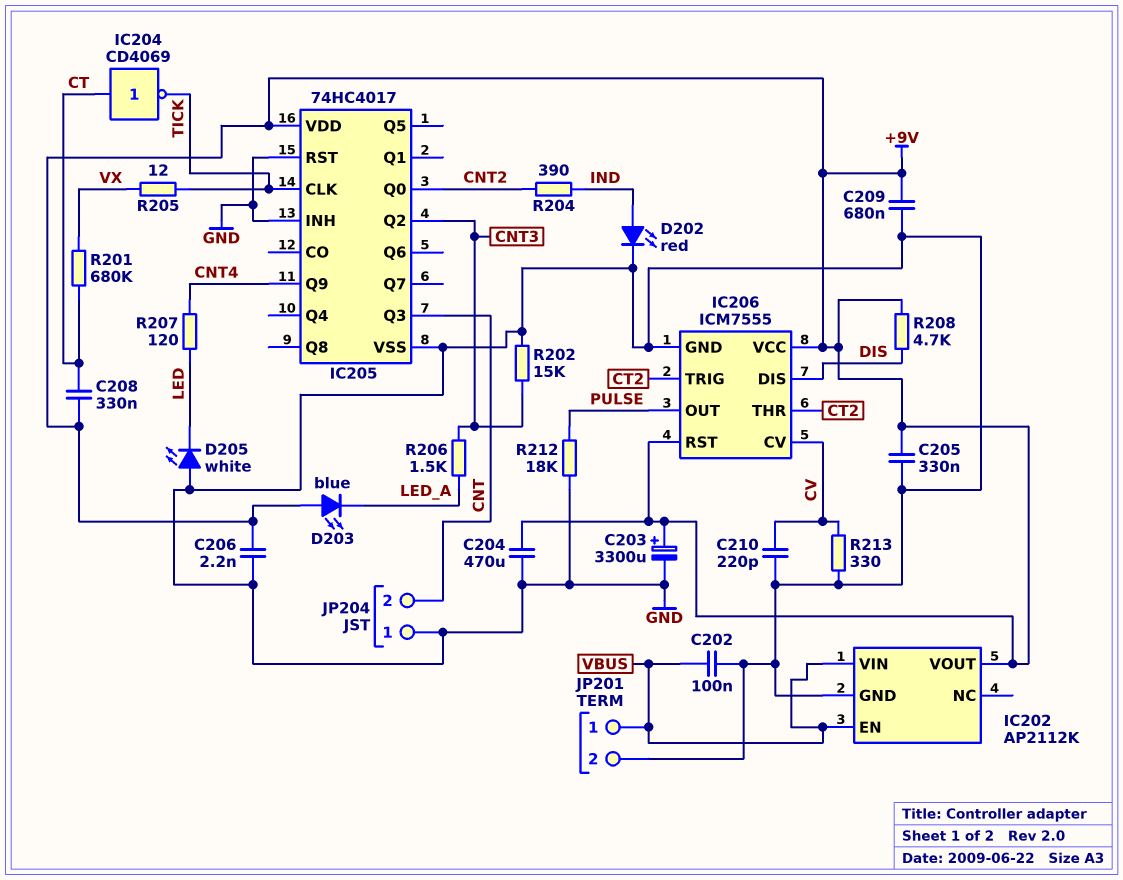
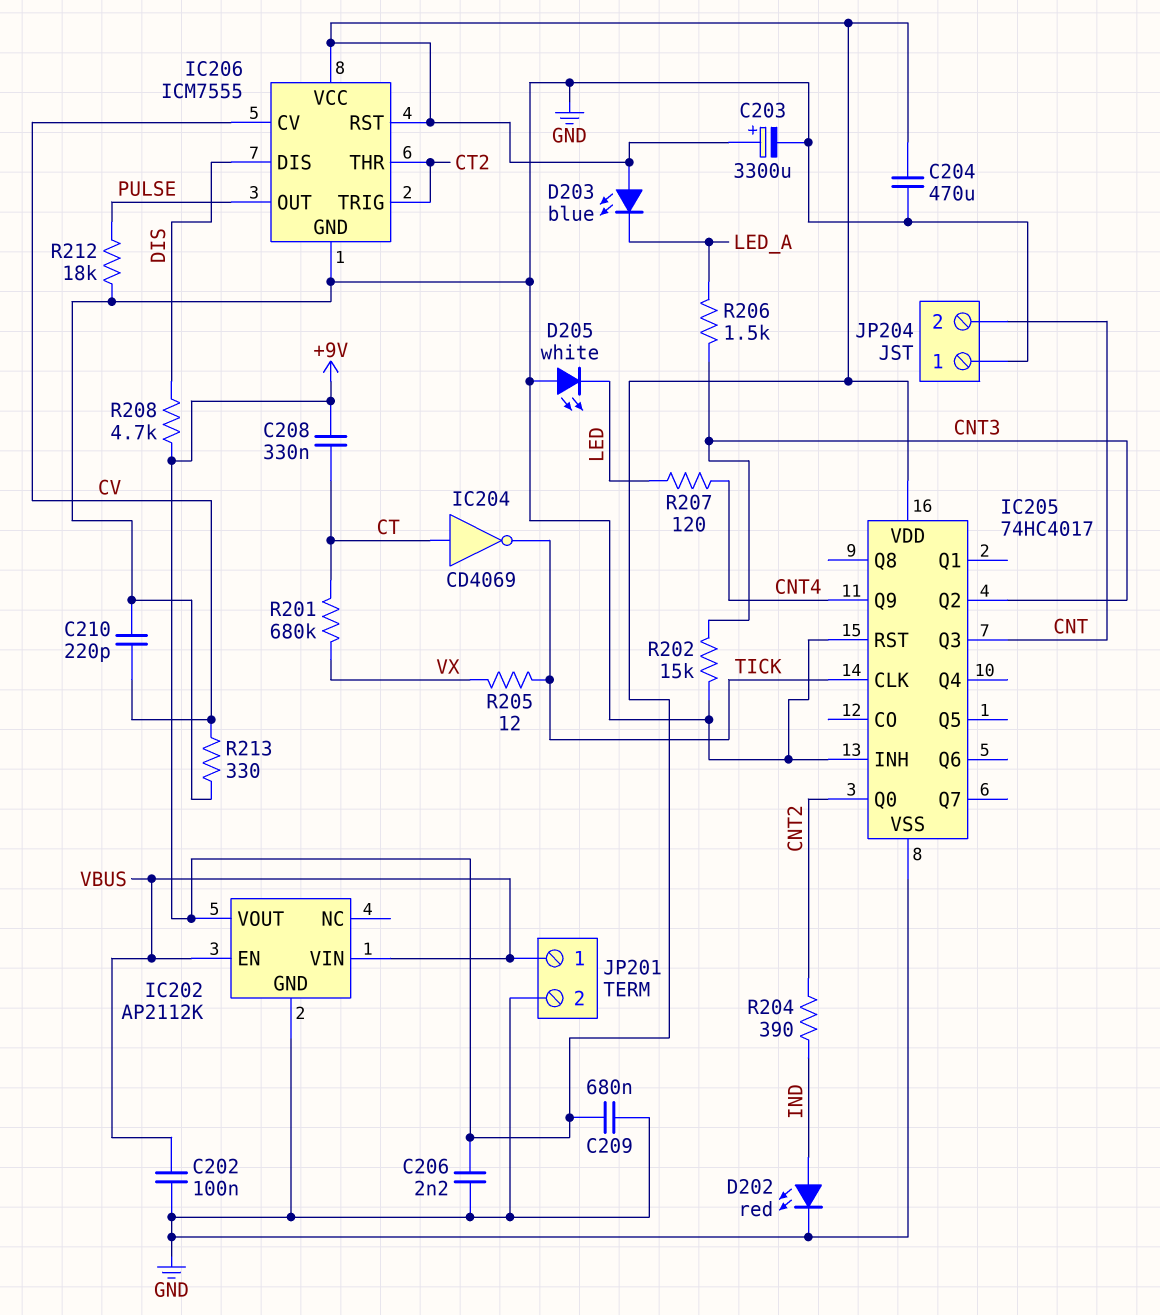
C205: 330nF (+9V, GND) -> none

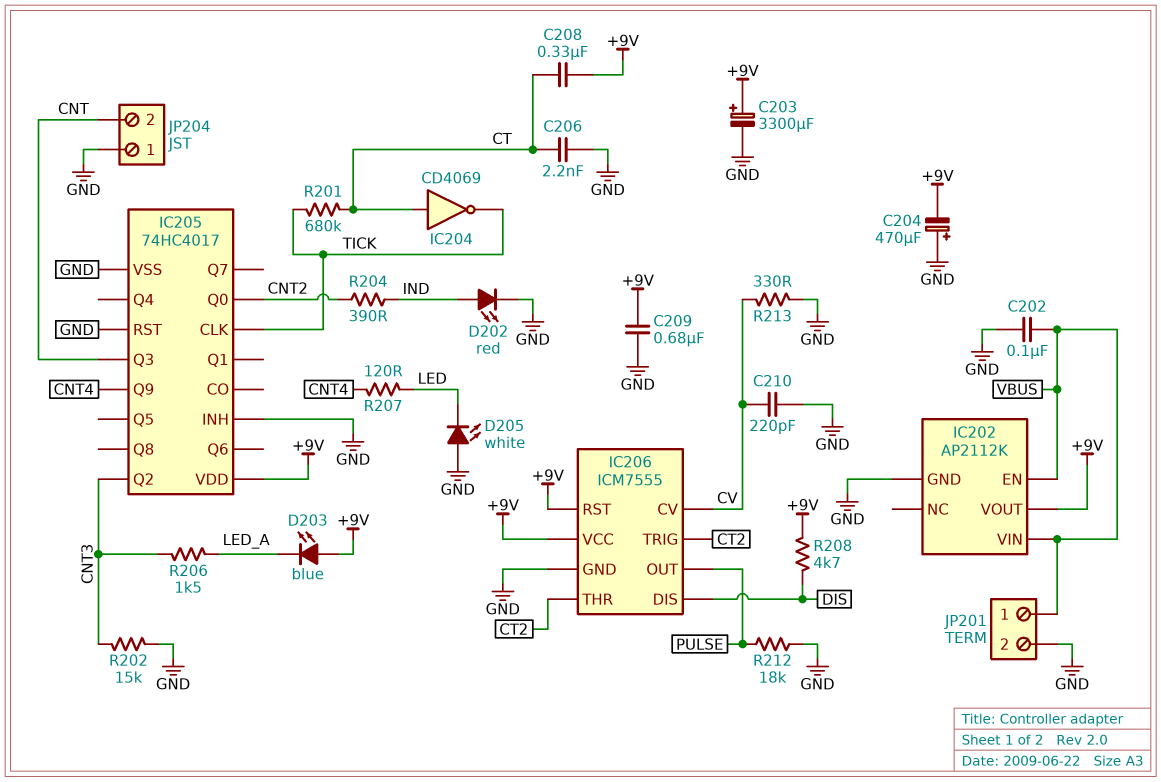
C204: 470uF (+9V, GND) -> 470uF (plus GND, minus +9V)
C206: 2.2nF (+9V, GND) -> 2.2nF (CT, GND)
R201: 680k (CT, VX) -> 680k (CT, TICK)
R205: 12 (TICK, VX) -> none

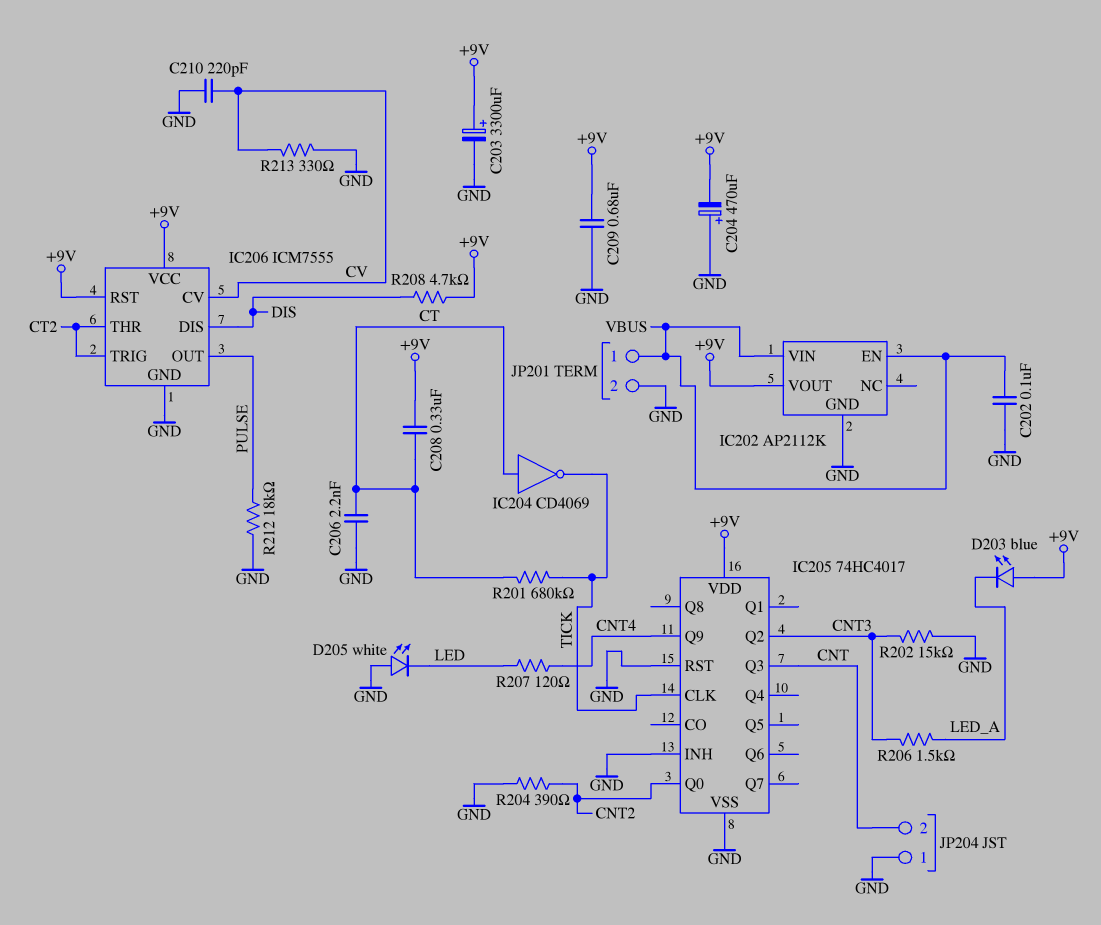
D202: LED red (A IND, K GND) -> none
R204: 390 (CNT2, IND) -> 390 (CNT2, GND)

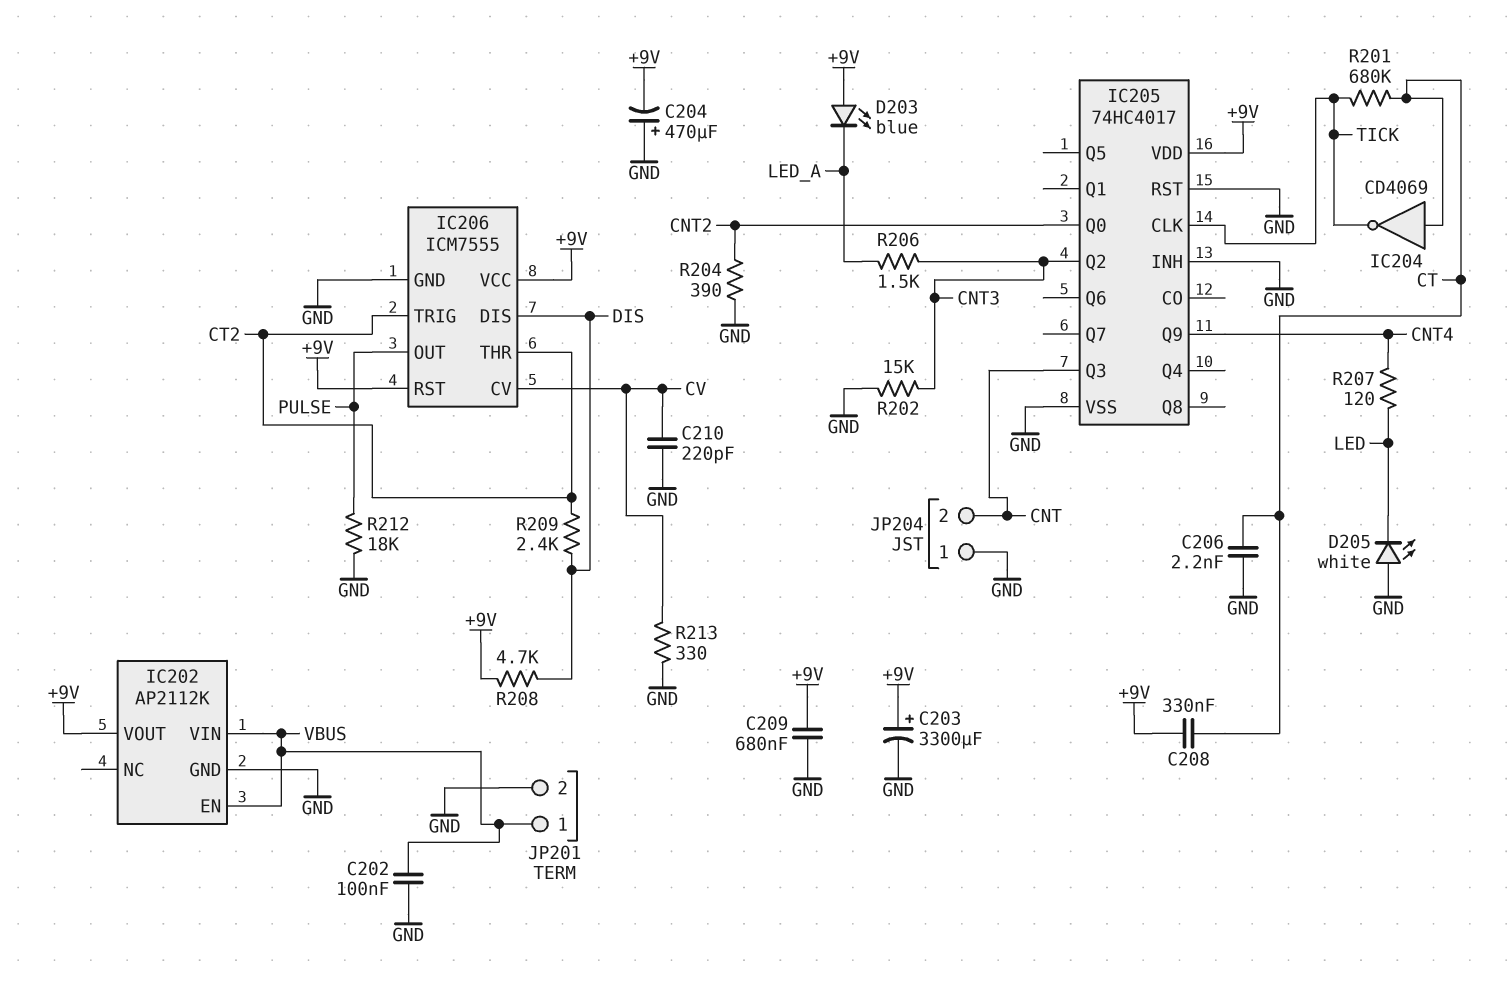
R209: none -> 2.4k (CT2, DIS)

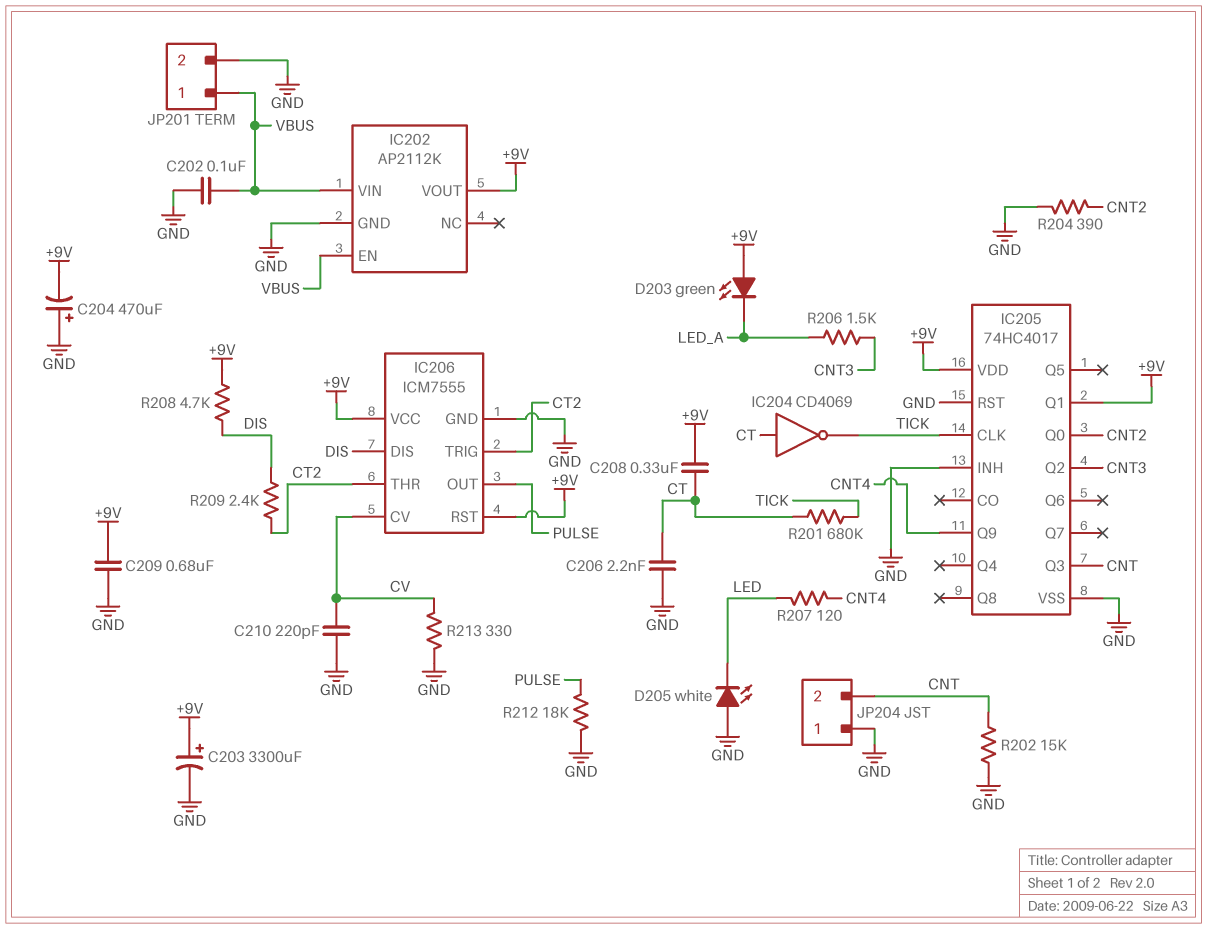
D203: LED blue (A +9V, K LED_A) -> LED green (A +9V, K LED_A)
IC205 pin Q1: none -> +9V
R202: 15k (CNT3, GND) -> 15k (CNT, GND)

